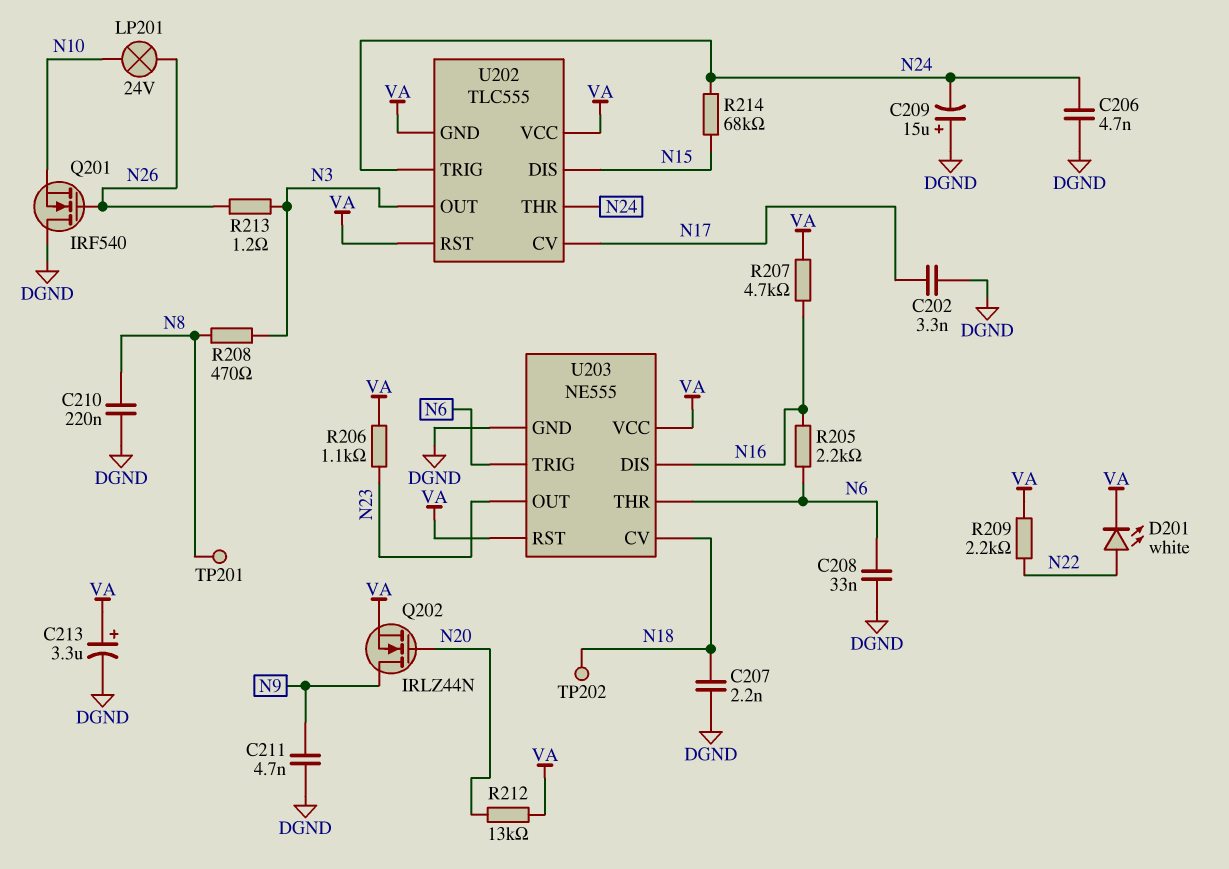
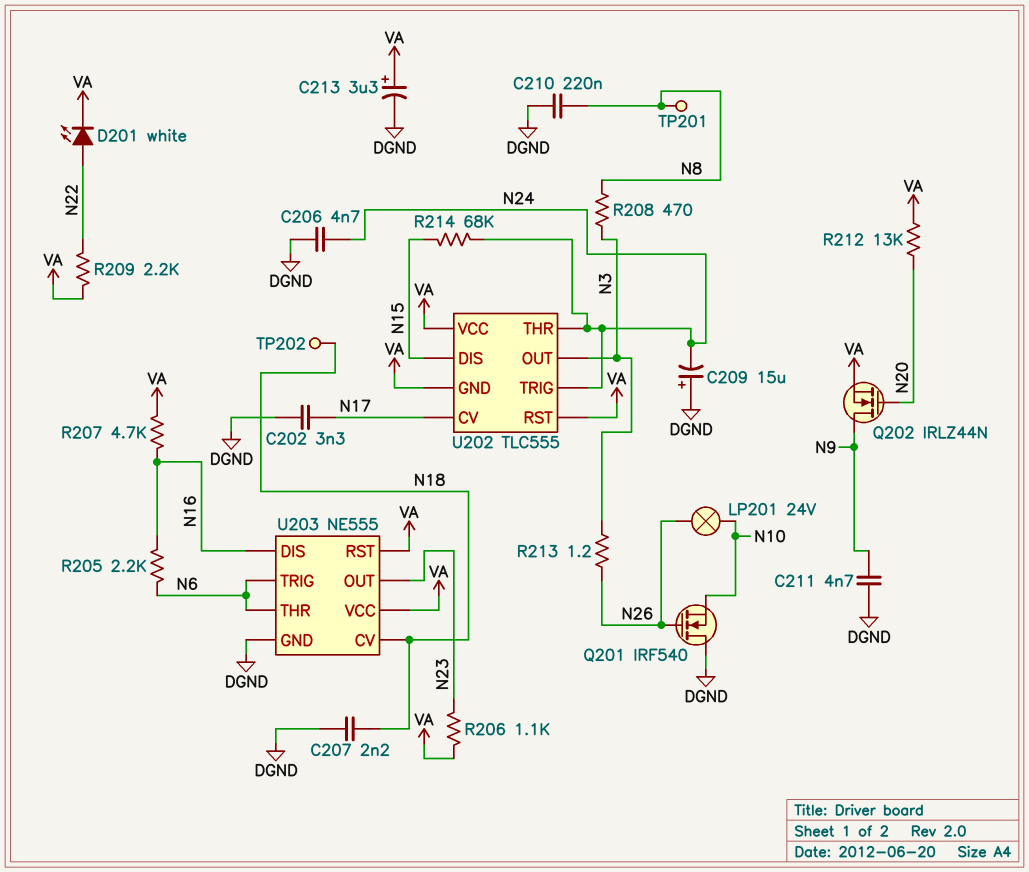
C208: 33nF (DGND, N6) -> none

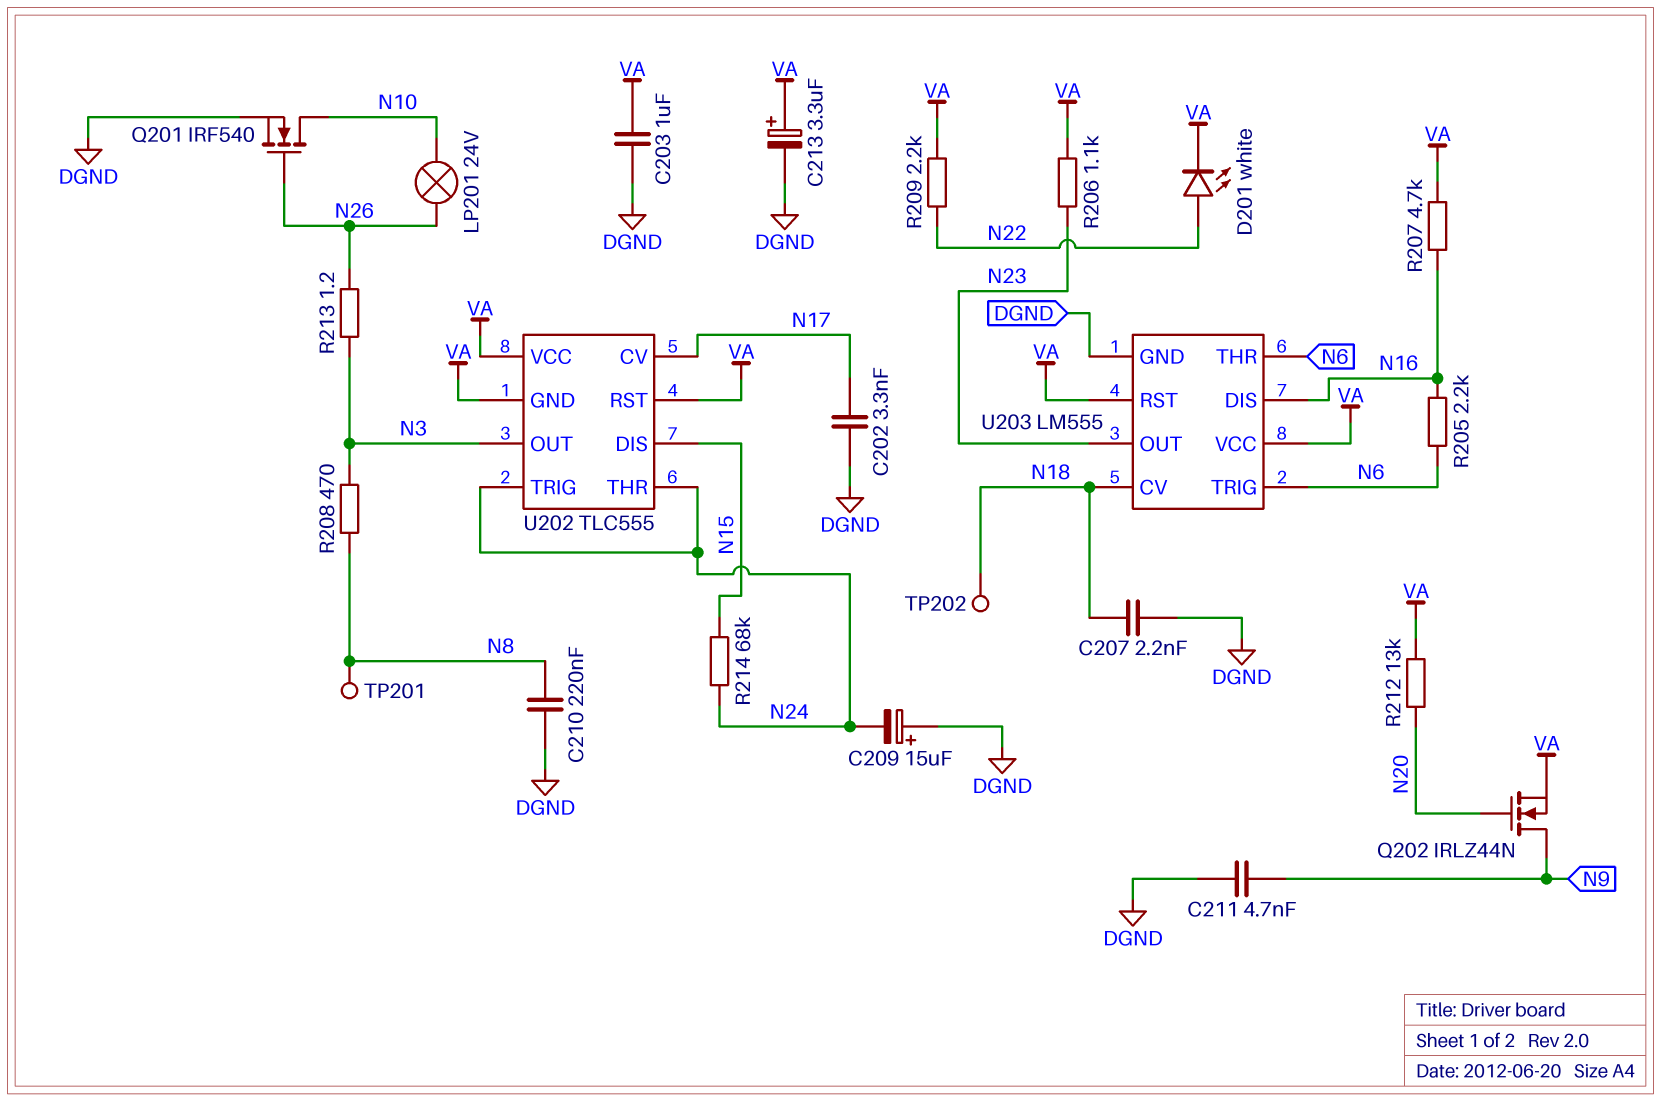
C203: none -> 1uF (DGND, VA)
C206: 4.7nF (DGND, N24) -> none
Q201: NMOS IRF540 (G N26, D DGND, S N10) -> NMOS IRF540 (G N26, D N10, S DGND)
U203: NE555 -> LM555

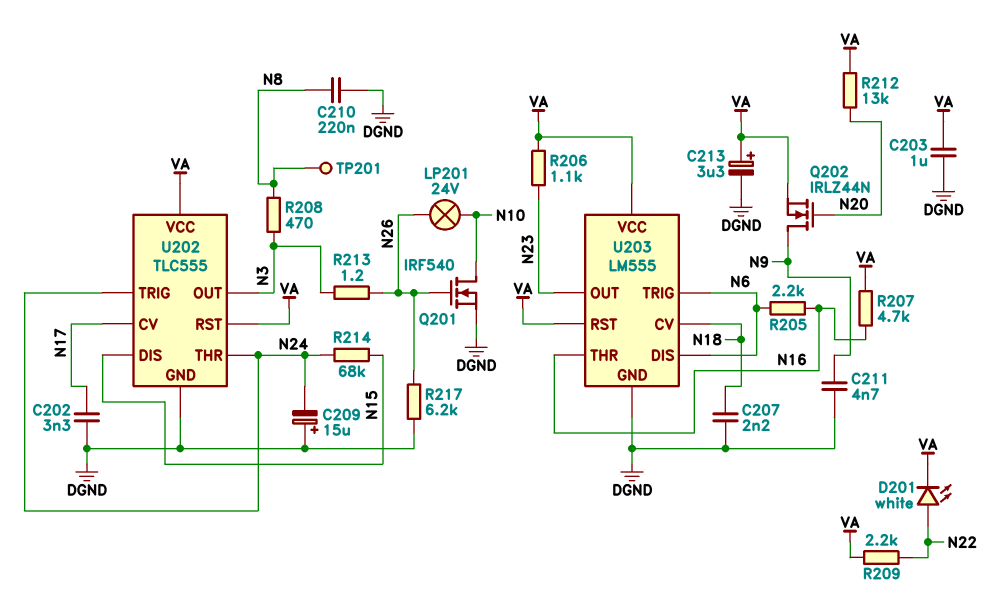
R217: none -> 6.2k (DGND, N26)
TP202: test point (N18) -> none
U202 pin GND: VA -> DGND
U203 pin DIS: N16 -> N6
U203 pin THR: N6 -> N16

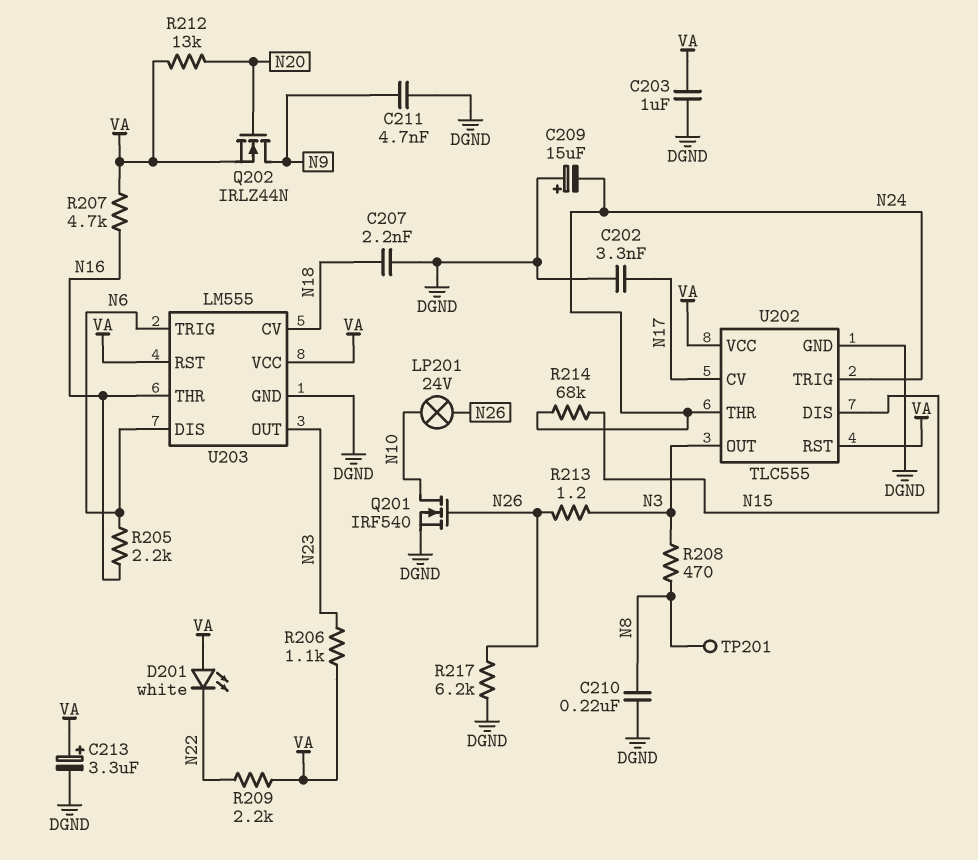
D201: LED white (A N22, K VA) -> LED white (A VA, K N22)

